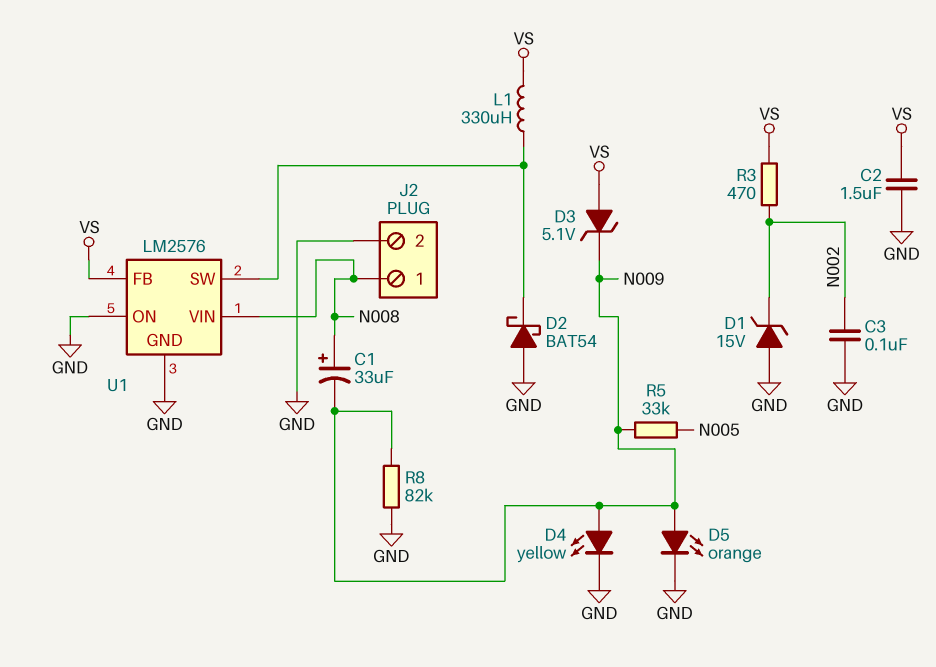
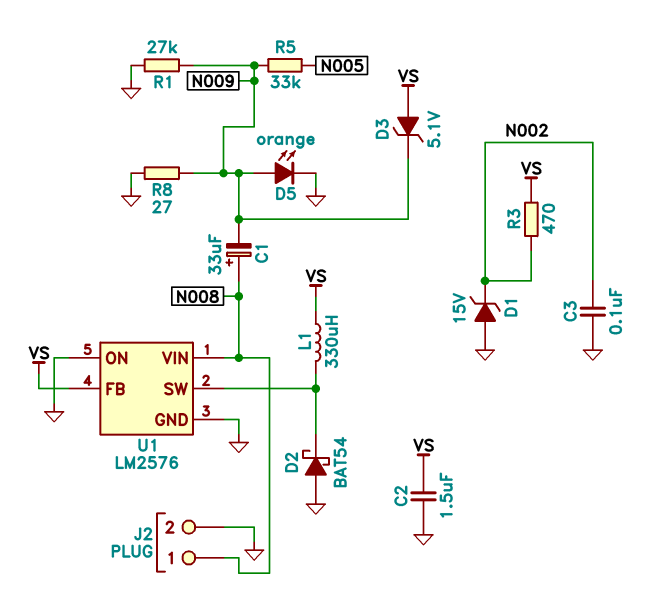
D4: LED yellow (A N009, K GND) -> none
R1: none -> 27k (GND, N009)
R8: 82k (GND, N009) -> 27 (GND, N009)

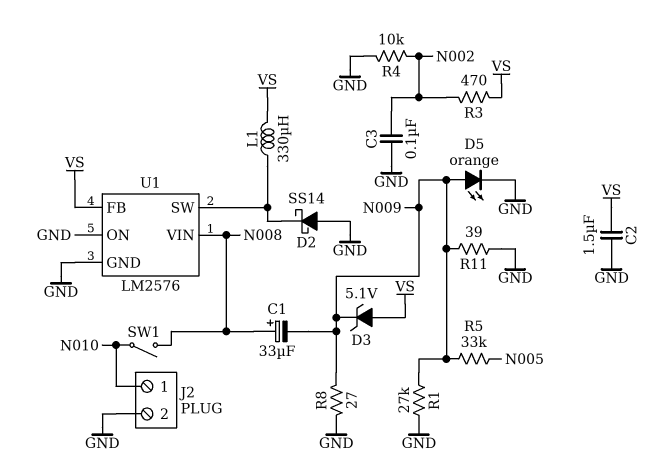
D1: zener 15V (A GND, K N002) -> none
D2: schottky BAT54 (A GND, K U1/SW) -> schottky SS14 (A GND, K U1/SW)
J2 pin 1: N008 -> N010
R4: none -> 10k (GND, N002)
R11: none -> 39 (GND, N009)
SW1: none -> switch (N008, N010)

